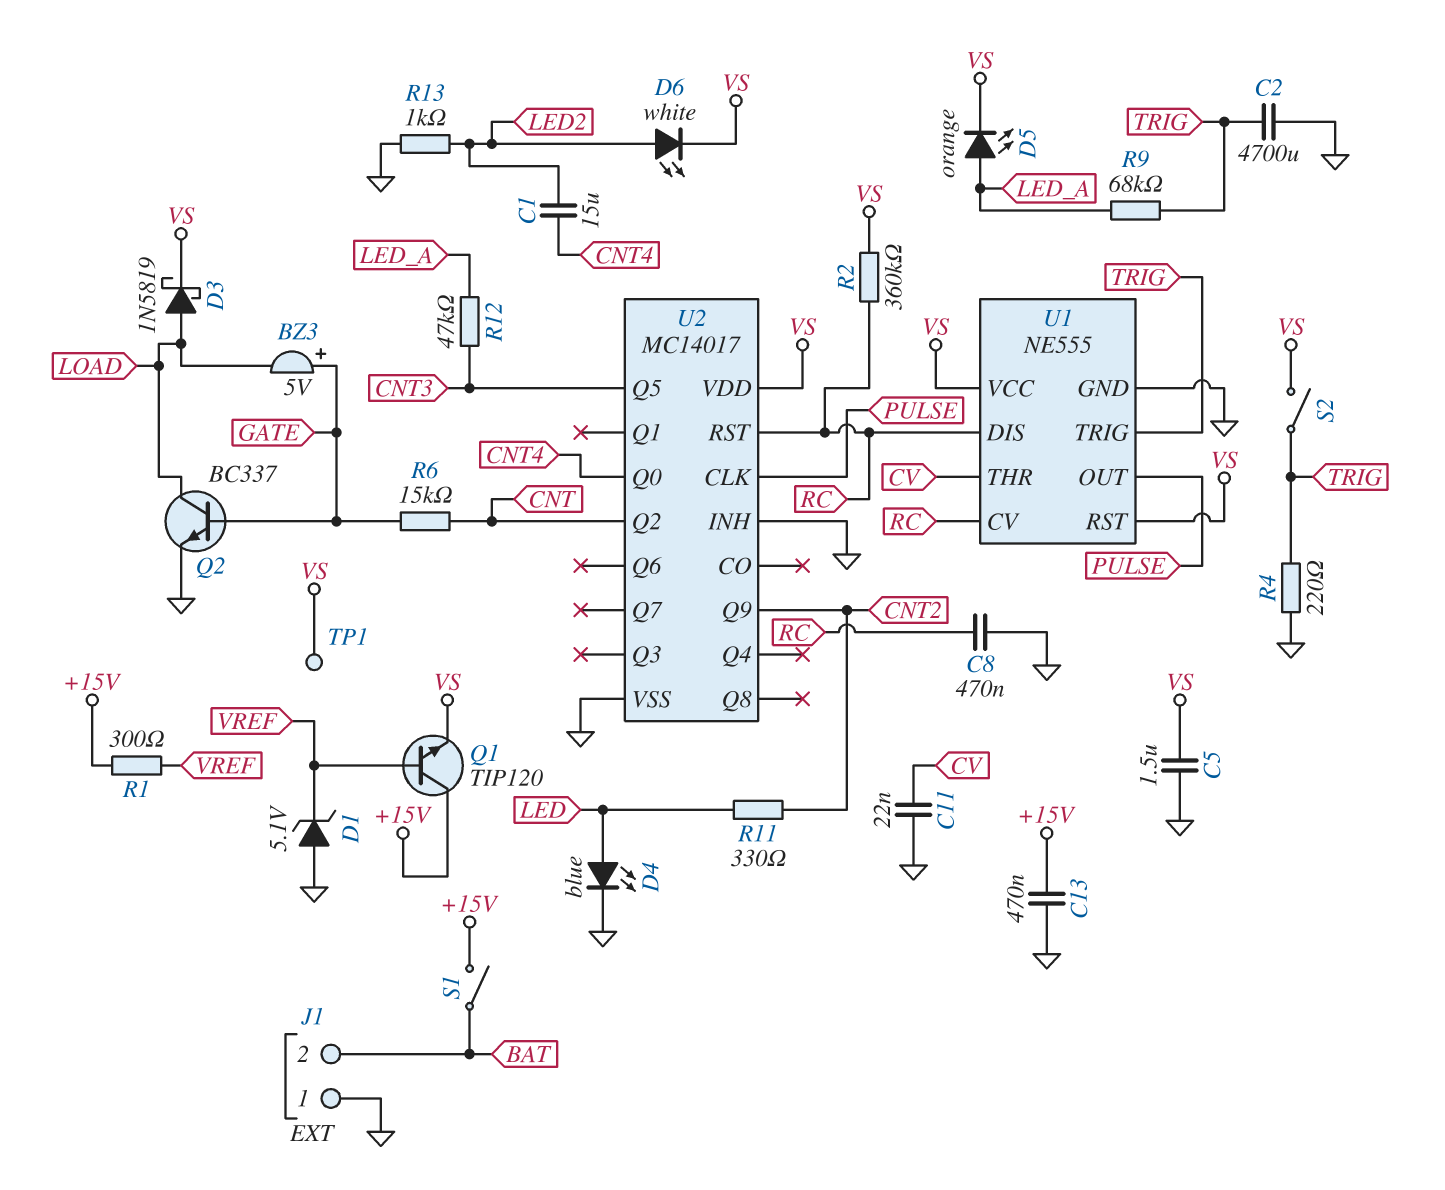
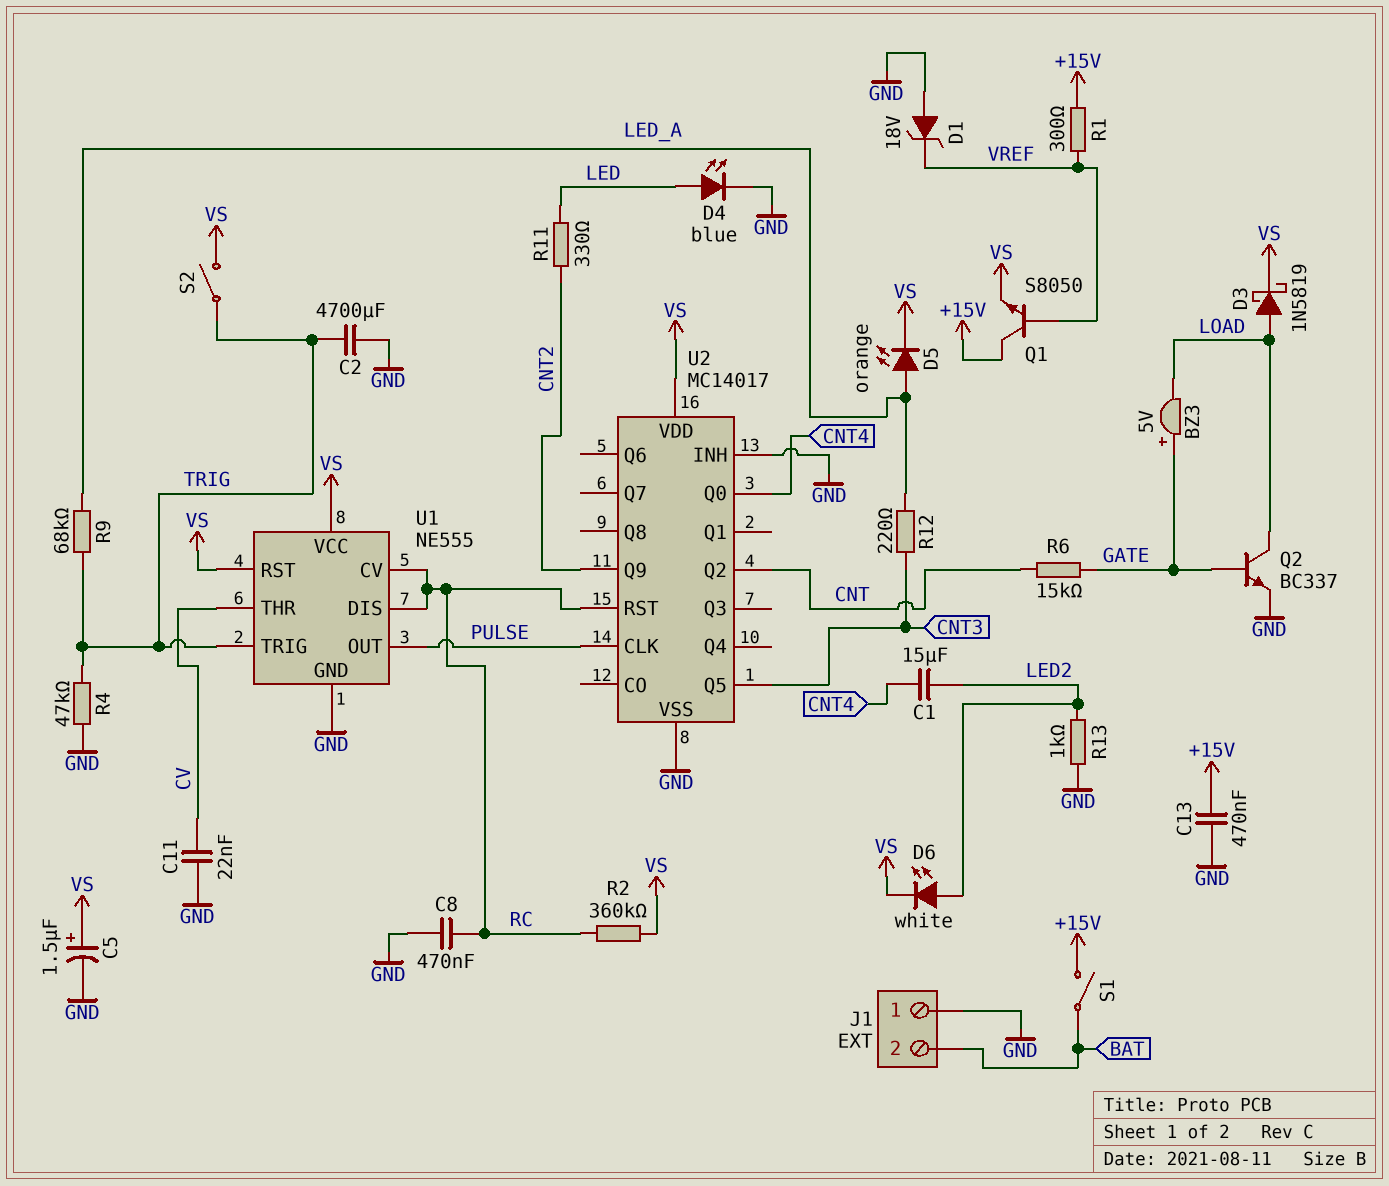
C5: 1.5uF (GND, VS) -> 1.5uF (plus VS, minus GND)
D1: zener 5.1V (A GND, K VREF) -> zener 18V (A GND, K VREF)
Q1: NPN TIP120 (B VREF, C +15V, E VS) -> NPN S8050 (B VREF, C +15V, E VS)
R4: 220 (GND, TRIG) -> 47k (GND, TRIG)
R12: 47k (CNT3, LED_A) -> 220 (CNT3, LED_A)
TP1: test point (VS) -> none

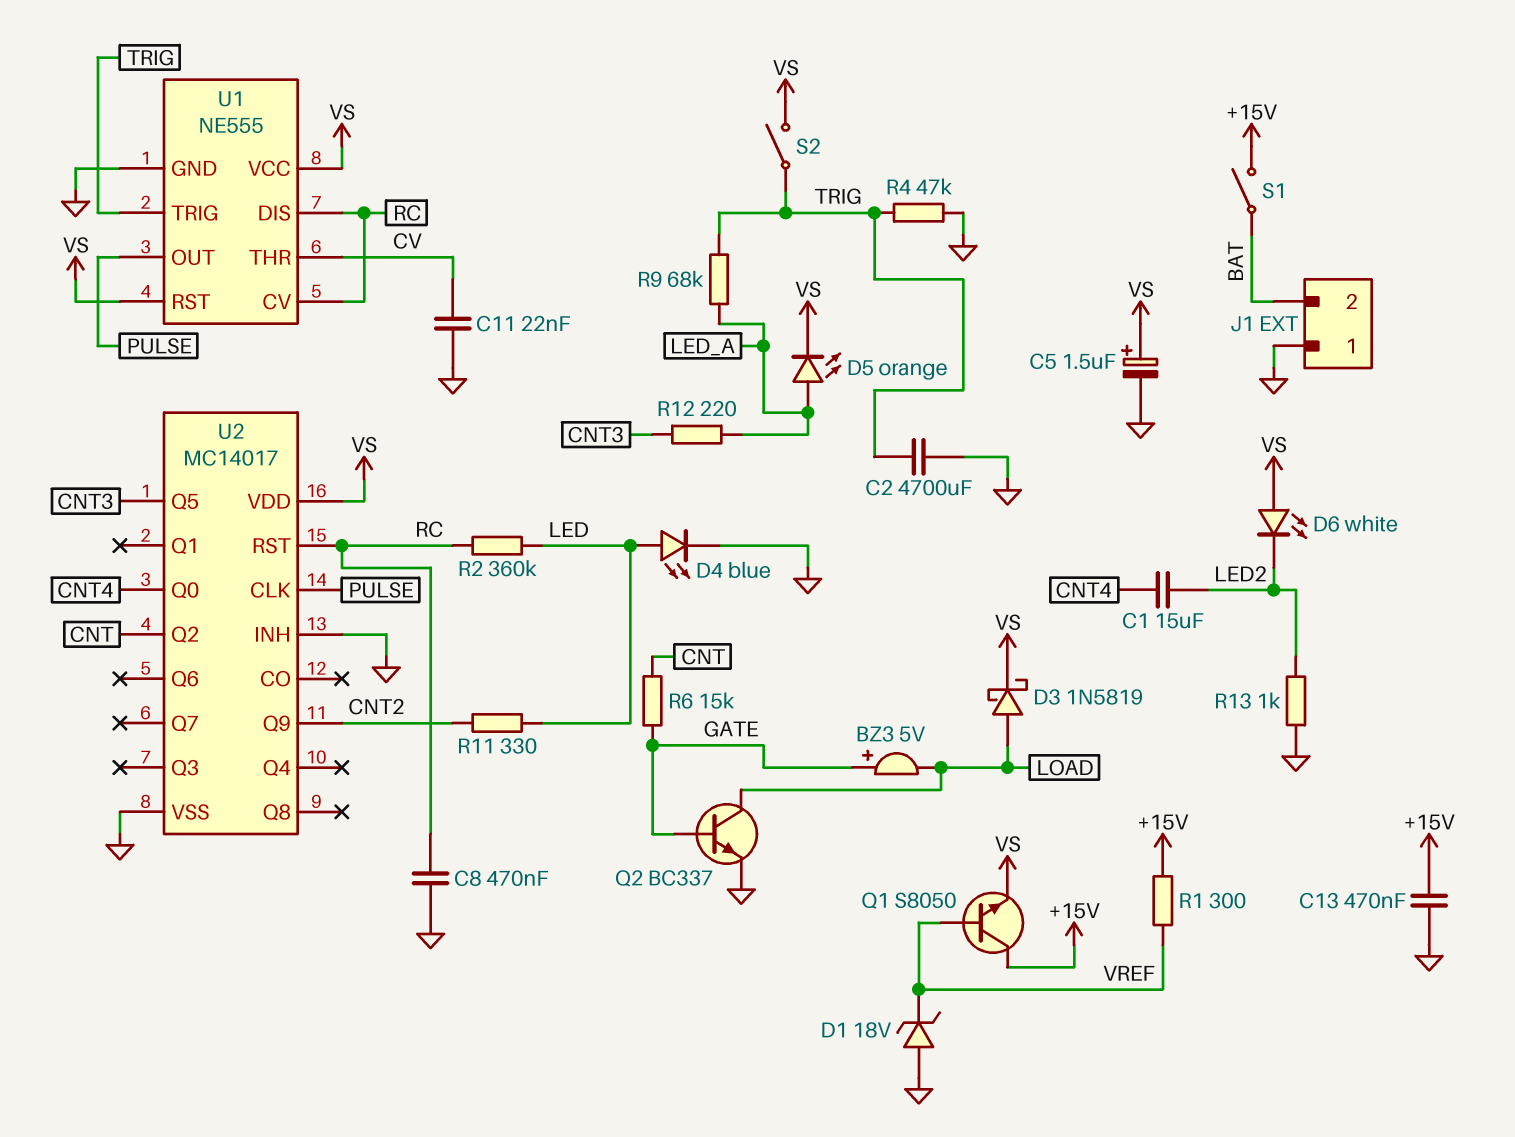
D6: LED white (A LED2, K VS) -> LED white (A VS, K LED2)
R2: 360k (RC, VS) -> 360k (LED, RC)

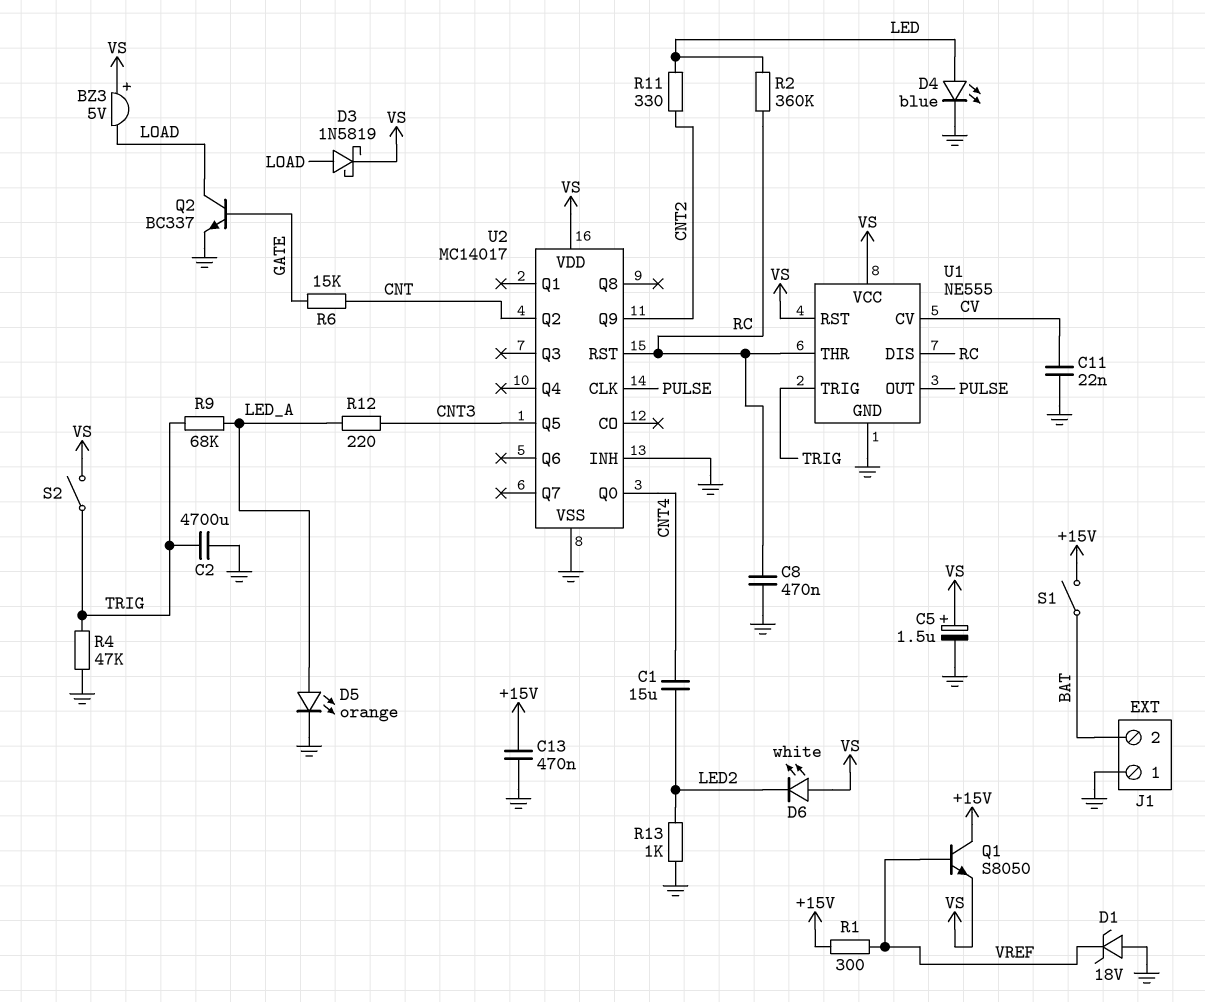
BZ3: buzzer 5V (plus GATE, minus LOAD) -> buzzer 5V (plus VS, minus LOAD)
D5: LED orange (A LED_A, K VS) -> LED orange (A LED_A, K GND)
U1 pin CV: RC -> CV
U1 pin THR: CV -> RC

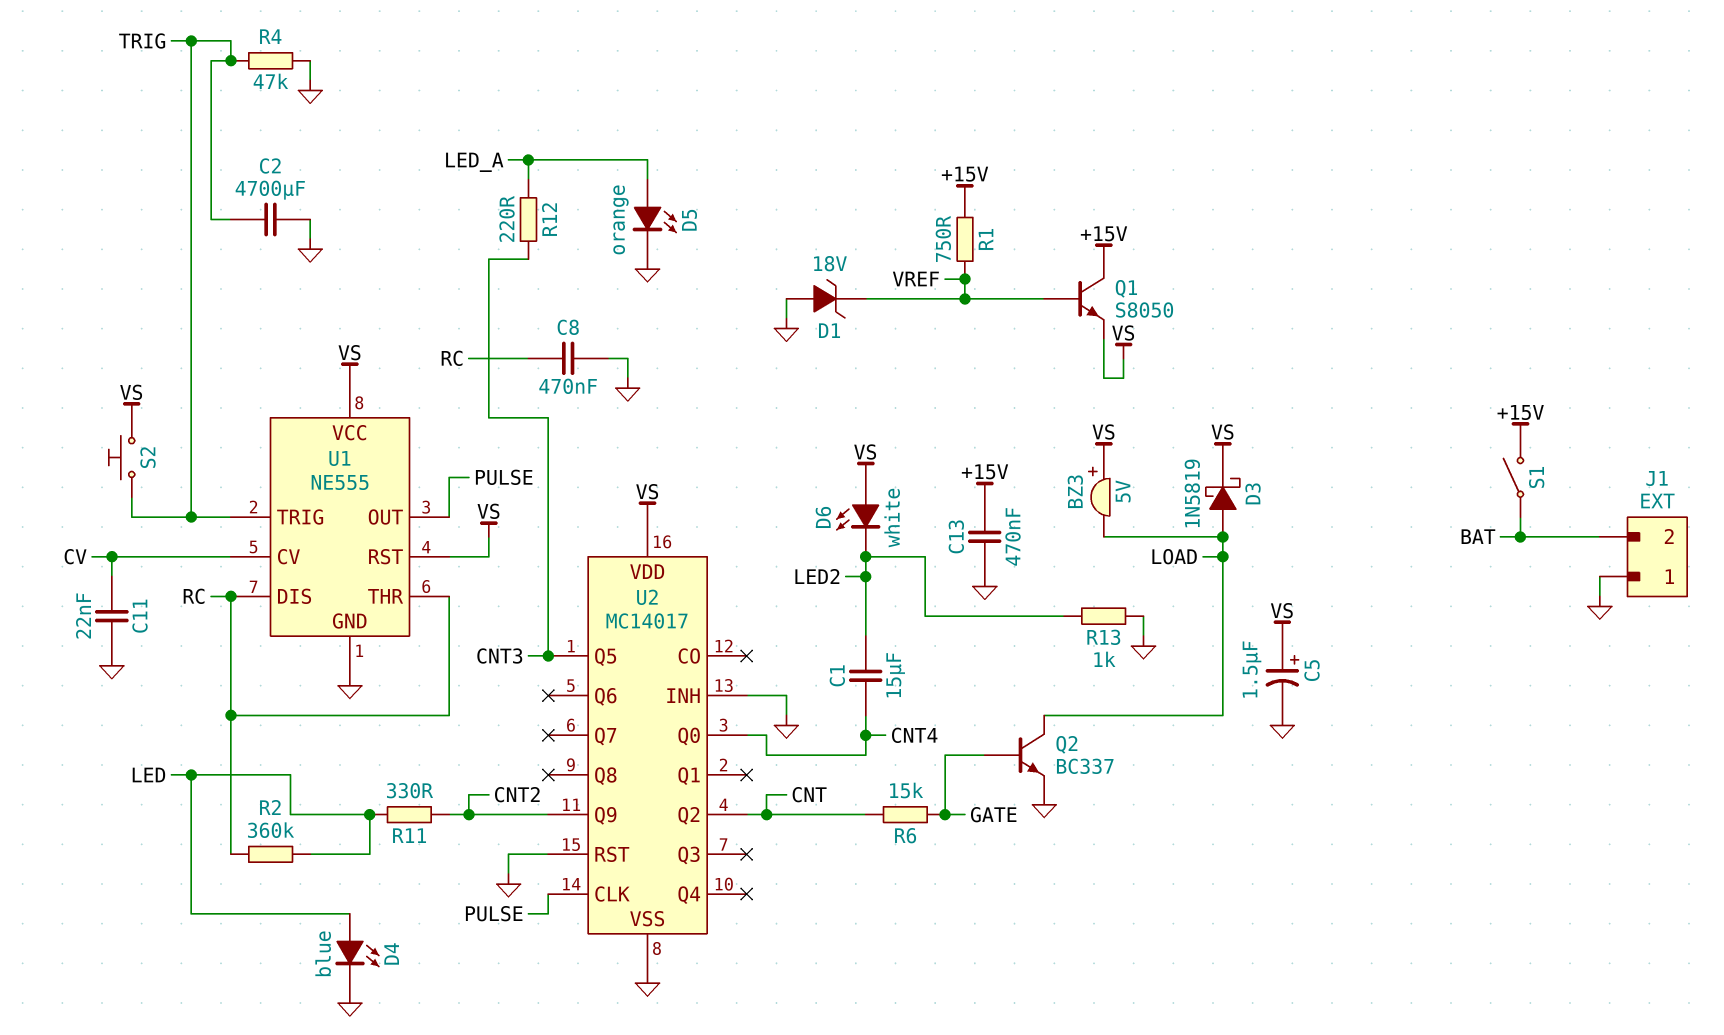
R1: 300 (+15V, VREF) -> 750 (+15V, VREF)
R9: 68k (LED_A, TRIG) -> none
S2: switch (TRIG, VS) -> button (TRIG, VS)
U2 pin RST: RC -> GND

